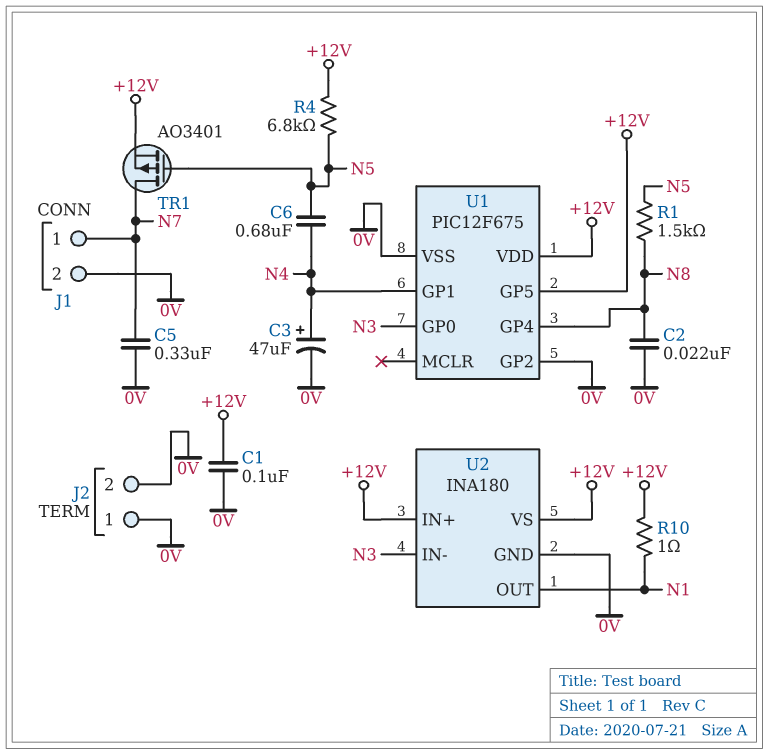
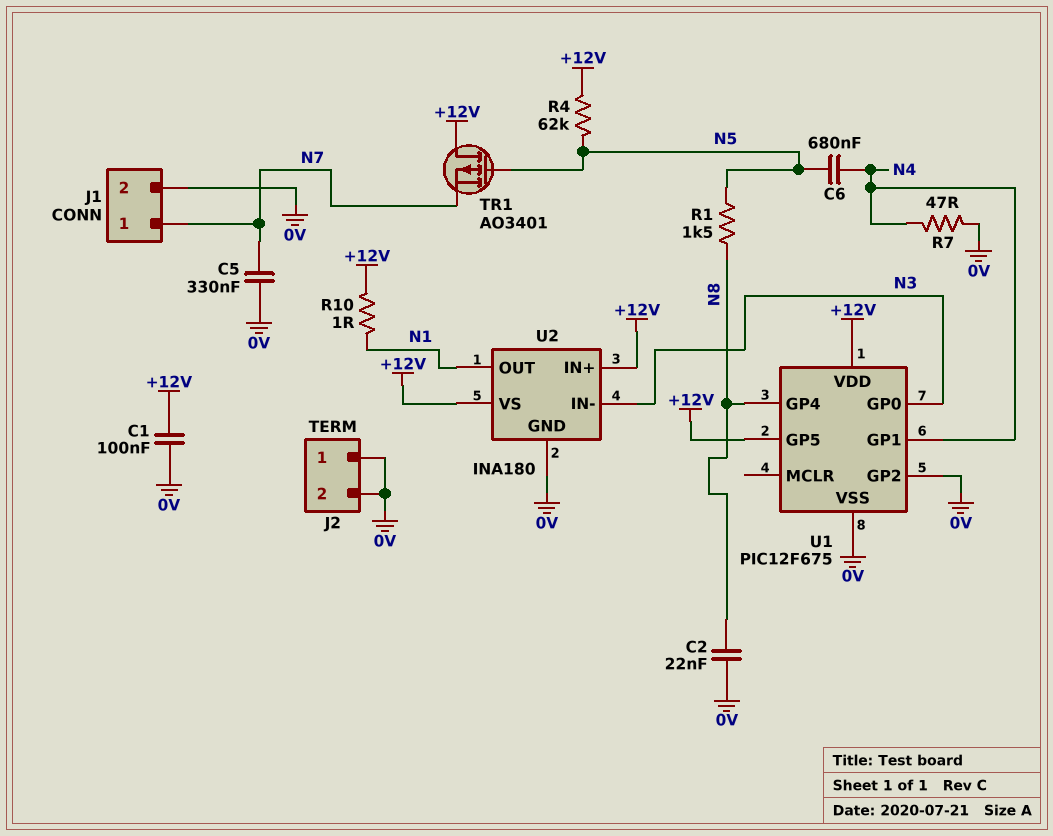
C3: 47uF (plus N4, minus 0V) -> none
R4: 6.8k (+12V, N5) -> 62k (+12V, N5)
R7: none -> 47 (0V, N4)
TR1: PMOS AO3401 (G N5, D N7, S +12V) -> PMOS AO3401 (G N5, D +12V, S N7)

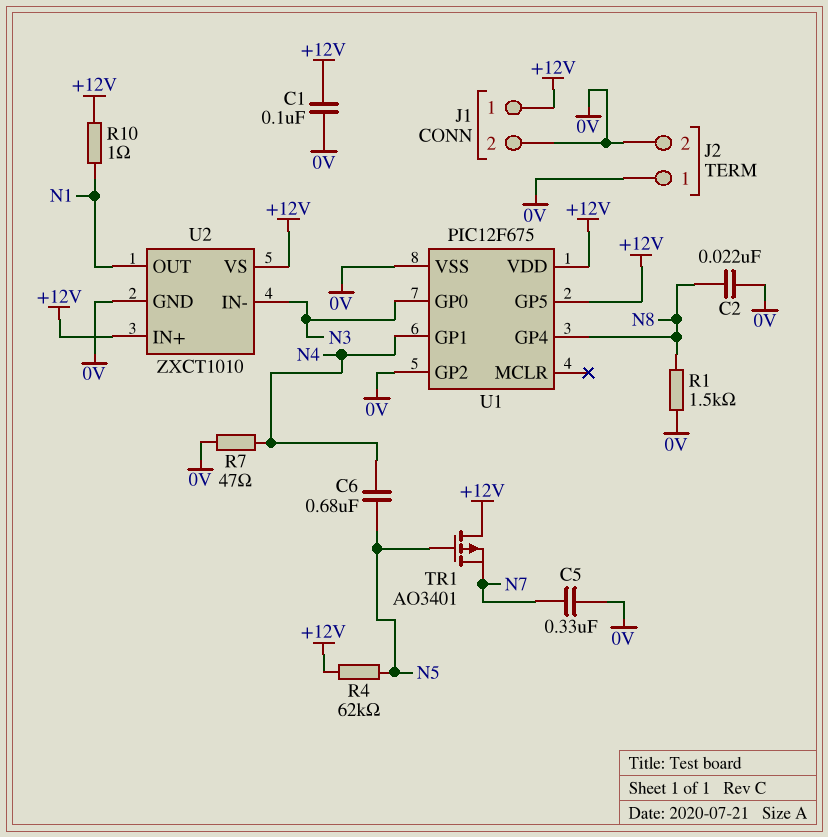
J1 pin 1: N7 -> +12V
R1: 1.5k (N5, N8) -> 1.5k (0V, N8)
U2: INA180 -> ZXCT1010

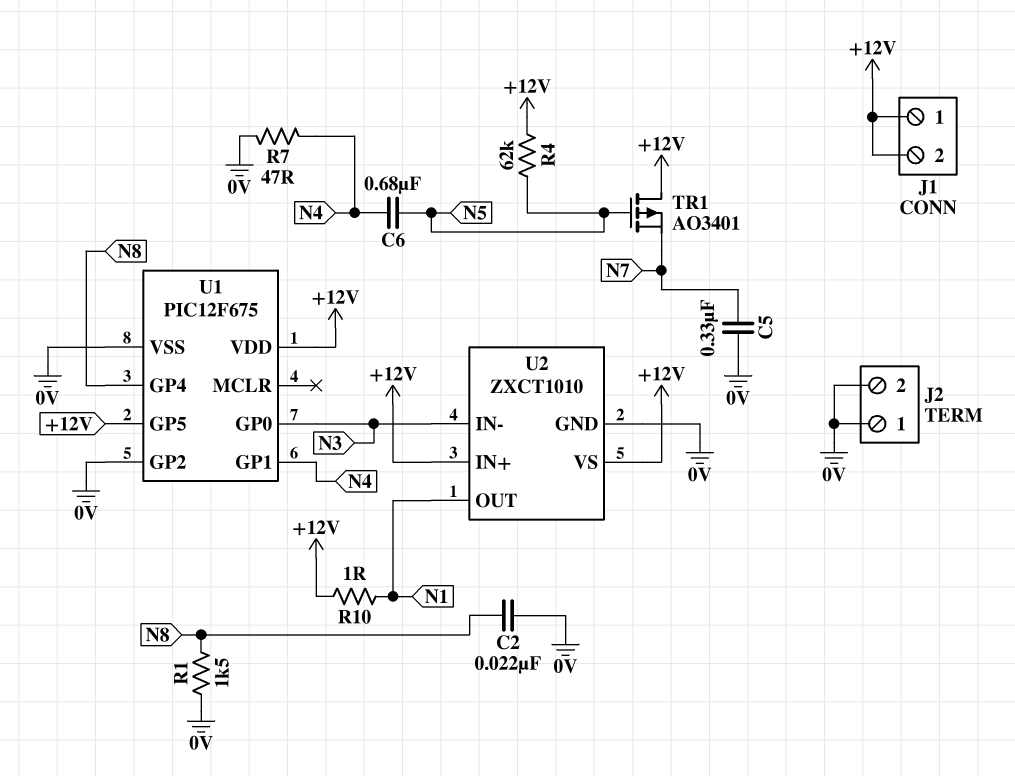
C1: 100nF (+12V, 0V) -> none
J1 pin 2: 0V -> +12V

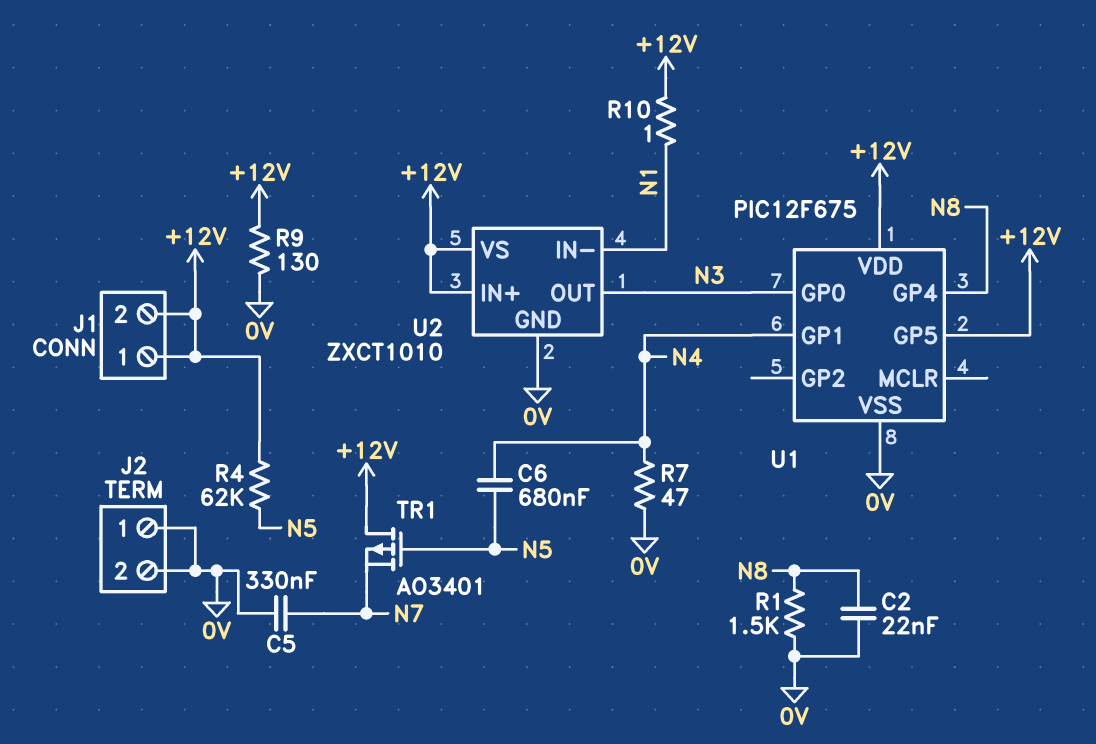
R9: none -> 130 (+12V, 0V)
U1 pin GP2: 0V -> none
U2 pin IN-: N3 -> N1
U2 pin OUT: N1 -> N3

